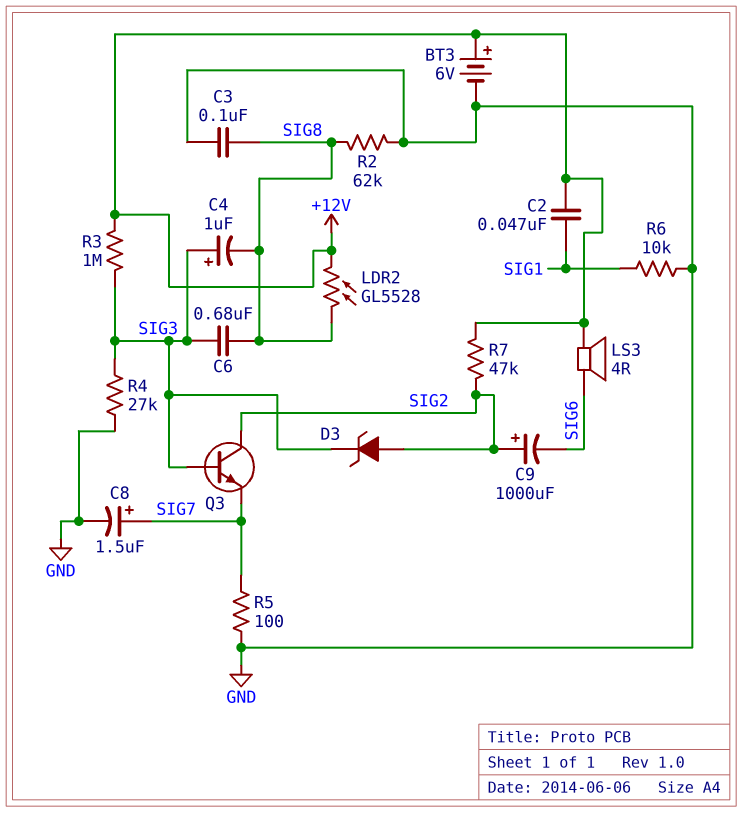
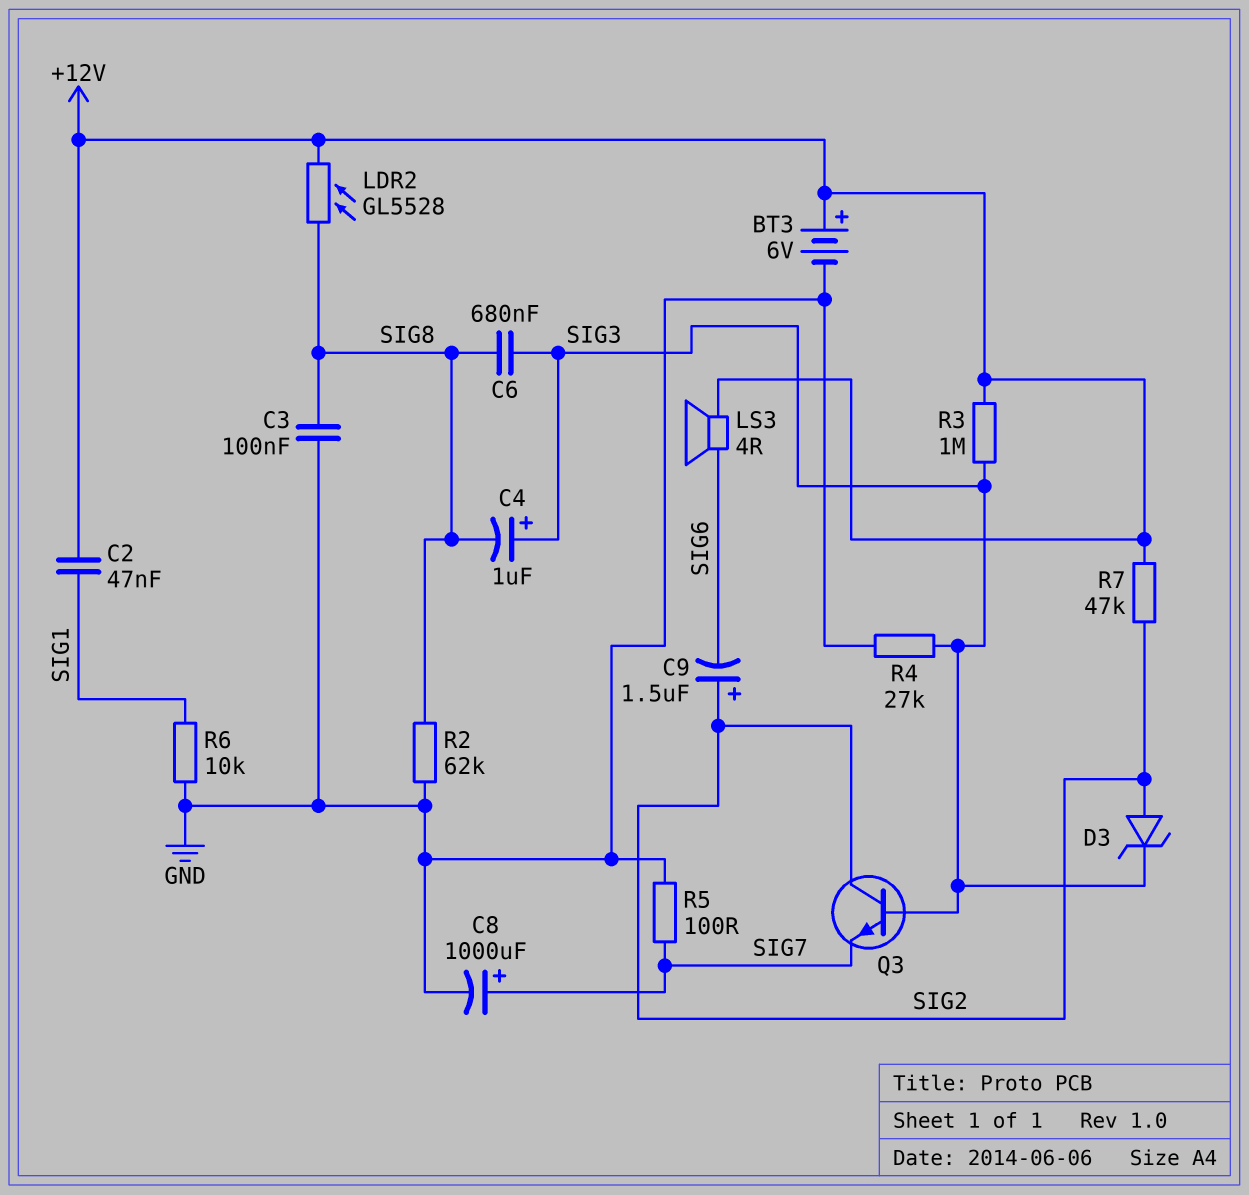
C8: 1.5uF (plus SIG7, minus GND) -> 1000uF (plus SIG7, minus GND)
C9: 1000uF (plus SIG2, minus SIG6) -> 1.5uF (plus SIG2, minus SIG6)

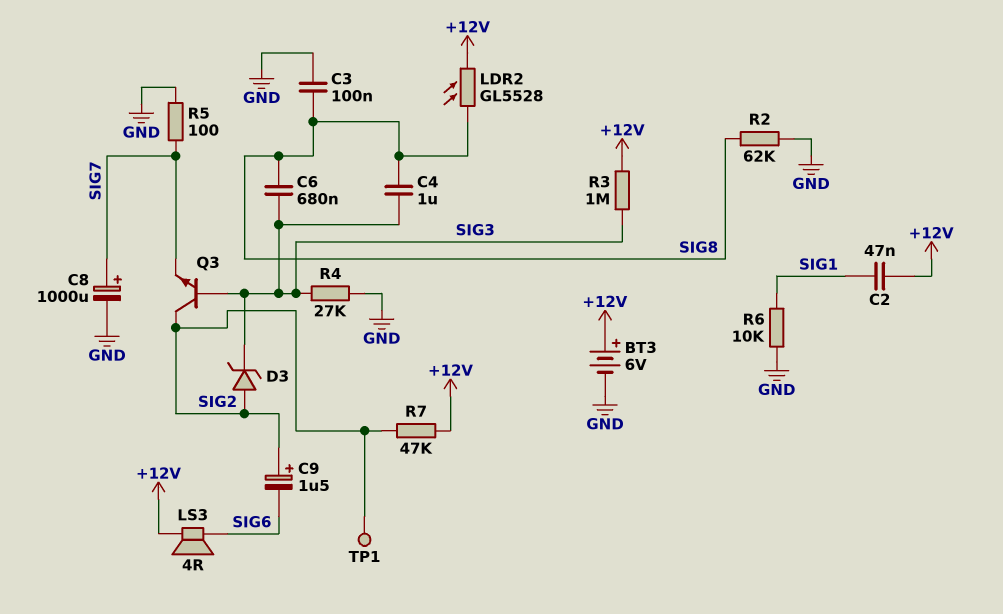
C4: 1uF (plus SIG3, minus SIG8) -> 1uF (SIG3, SIG8)
TP1: none -> test point (SIG2)

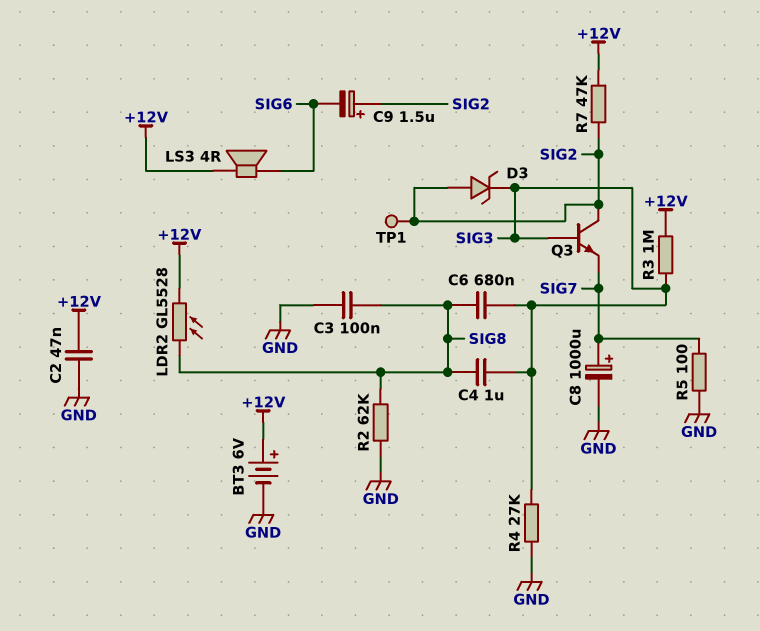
C2: 47nF (+12V, SIG1) -> 47nF (+12V, GND)
R6: 10k (GND, SIG1) -> none

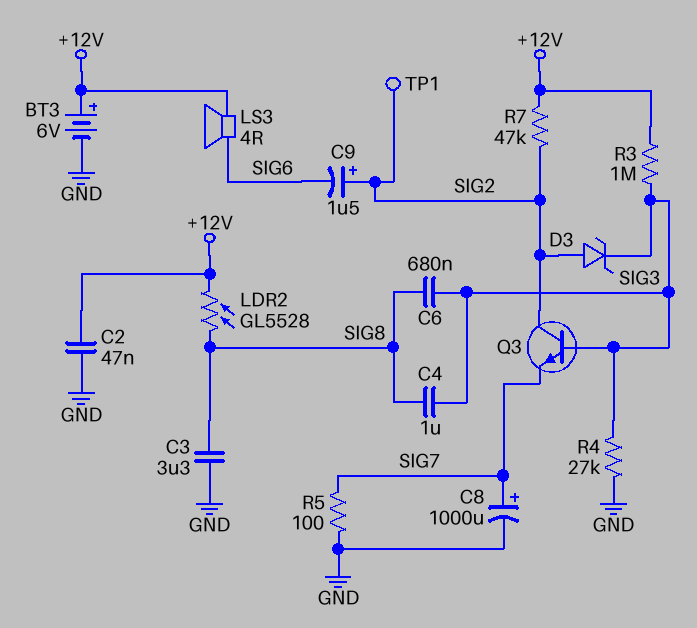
C3: 100nF (GND, SIG8) -> 3.3uF (GND, SIG8)
R2: 62k (GND, SIG8) -> none

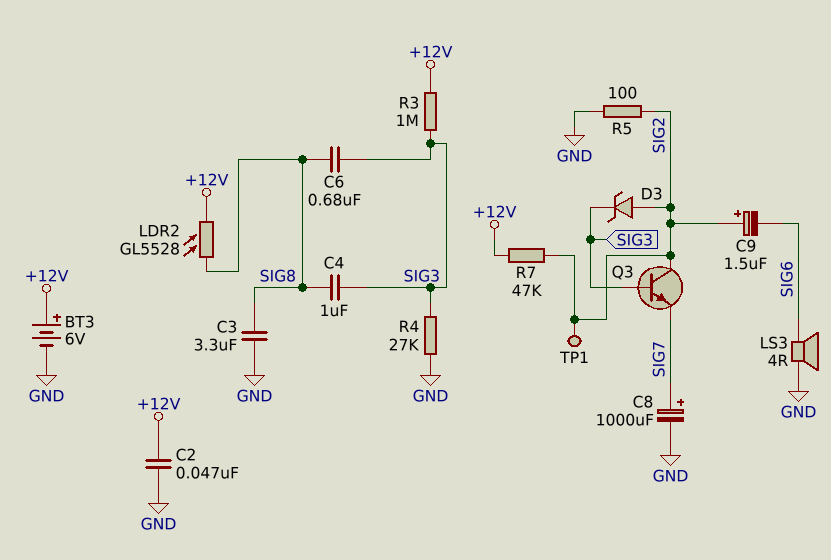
LS3: speaker 4R (+12V, SIG6) -> speaker 4R (GND, SIG6)
R5: 100 (GND, SIG7) -> 100 (GND, SIG2)

